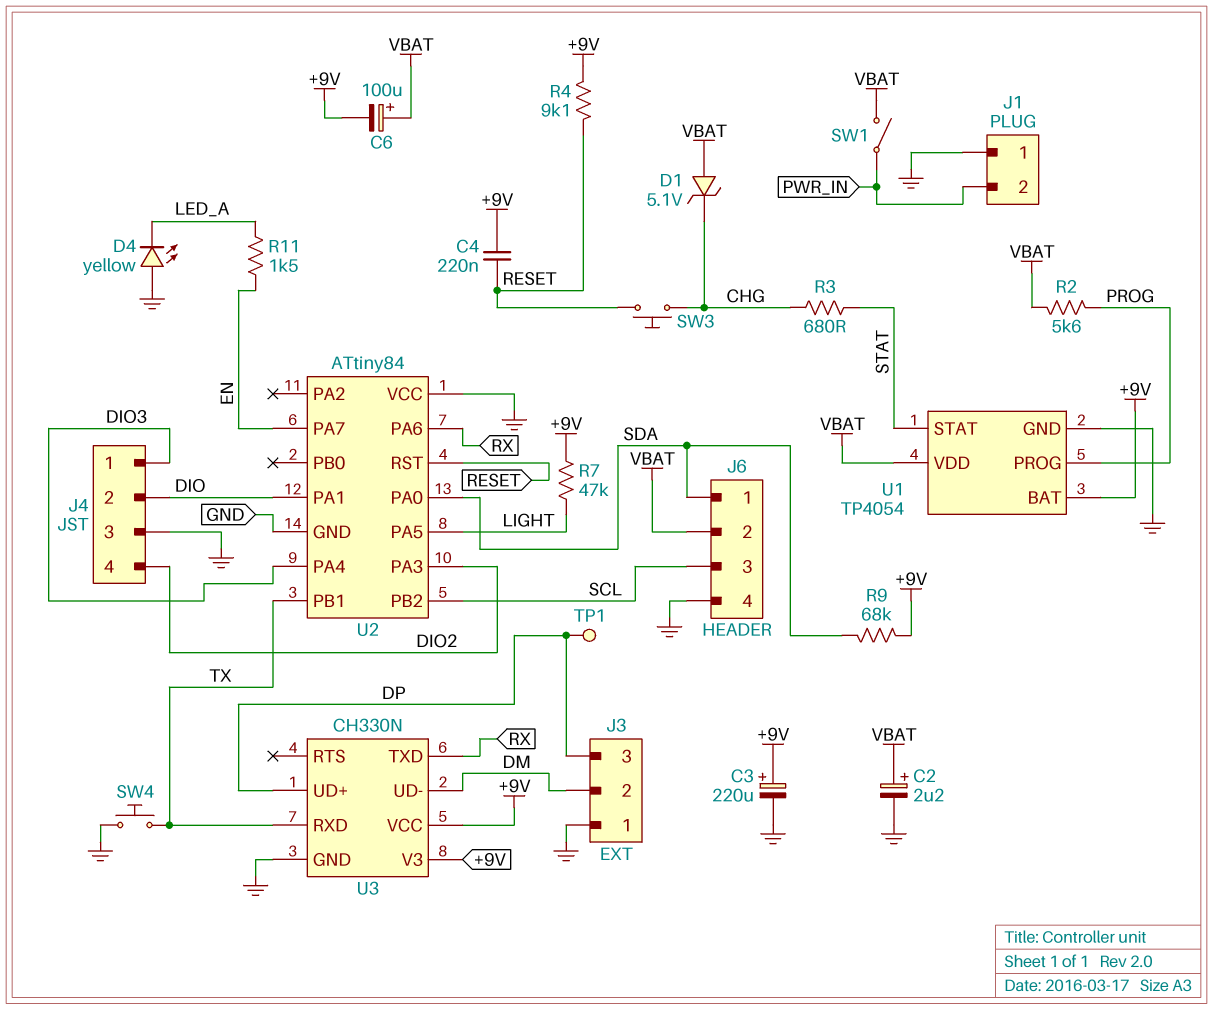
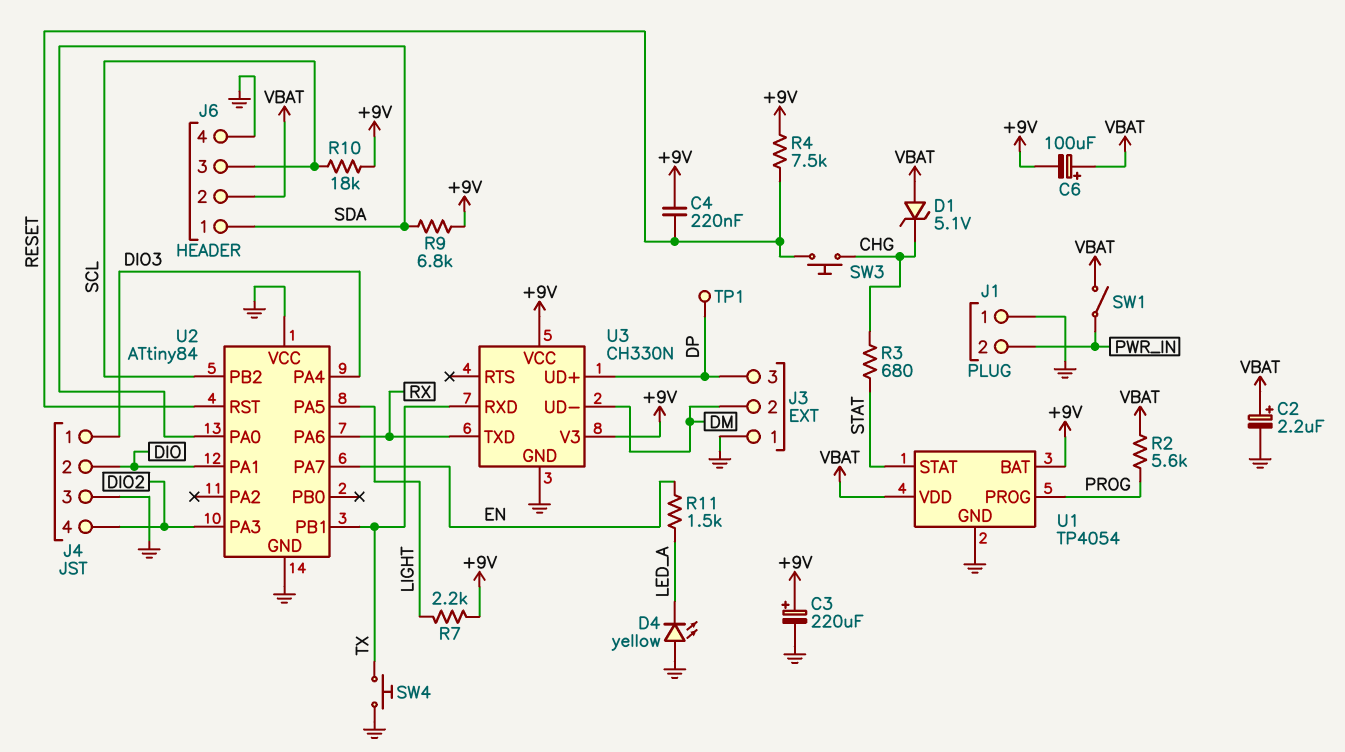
R4: 9.1k (+9V, RESET) -> 7.5k (+9V, RESET)
R7: 47k (+9V, LIGHT) -> 2.2k (+9V, LIGHT)
R9: 68k (+9V, SDA) -> 6.8k (+9V, SDA)
R10: none -> 18k (+9V, SCL)

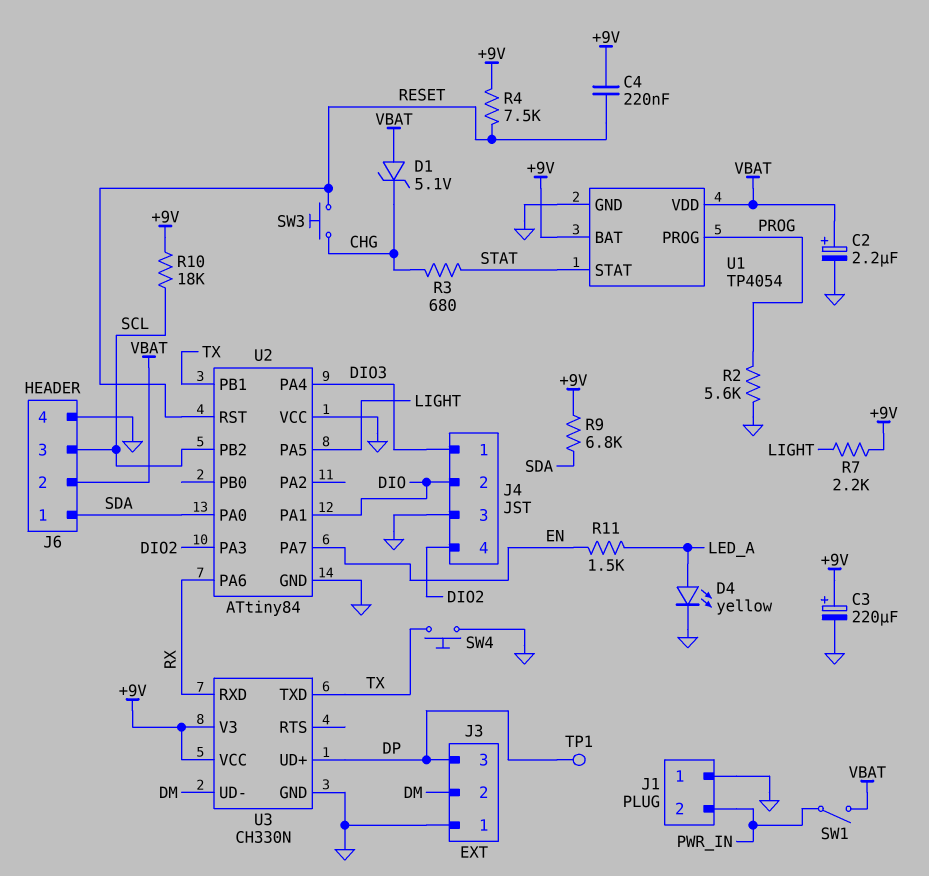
C6: 100uF (plus VBAT, minus +9V) -> none
D4: LED yellow (A GND, K LED_A) -> LED yellow (A LED_A, K GND)
R2: 5.6k (PROG, VBAT) -> 5.6k (GND, PROG)
U3 pin RXD: TX -> RX
U3 pin TXD: RX -> TX

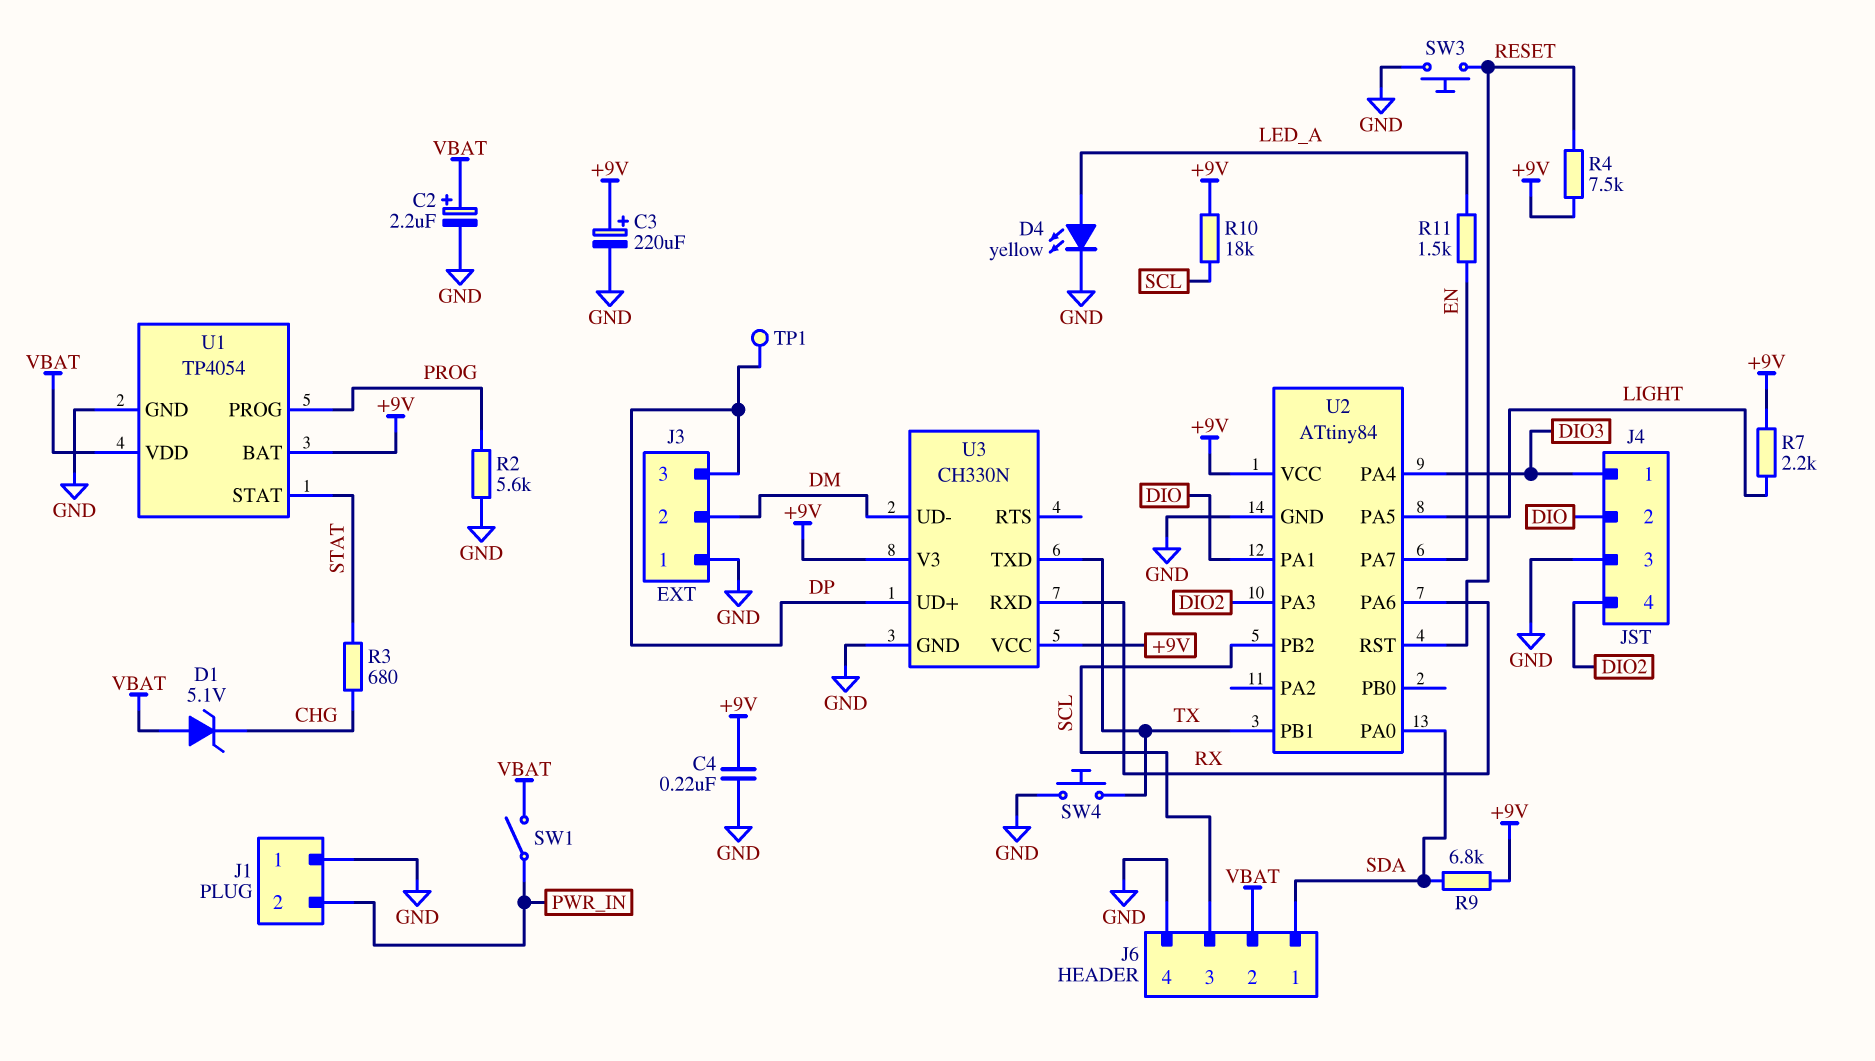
C4: 220nF (+9V, RESET) -> 220nF (+9V, GND)
SW3: button (CHG, RESET) -> button (GND, RESET)
U2 pin VCC: GND -> +9V

